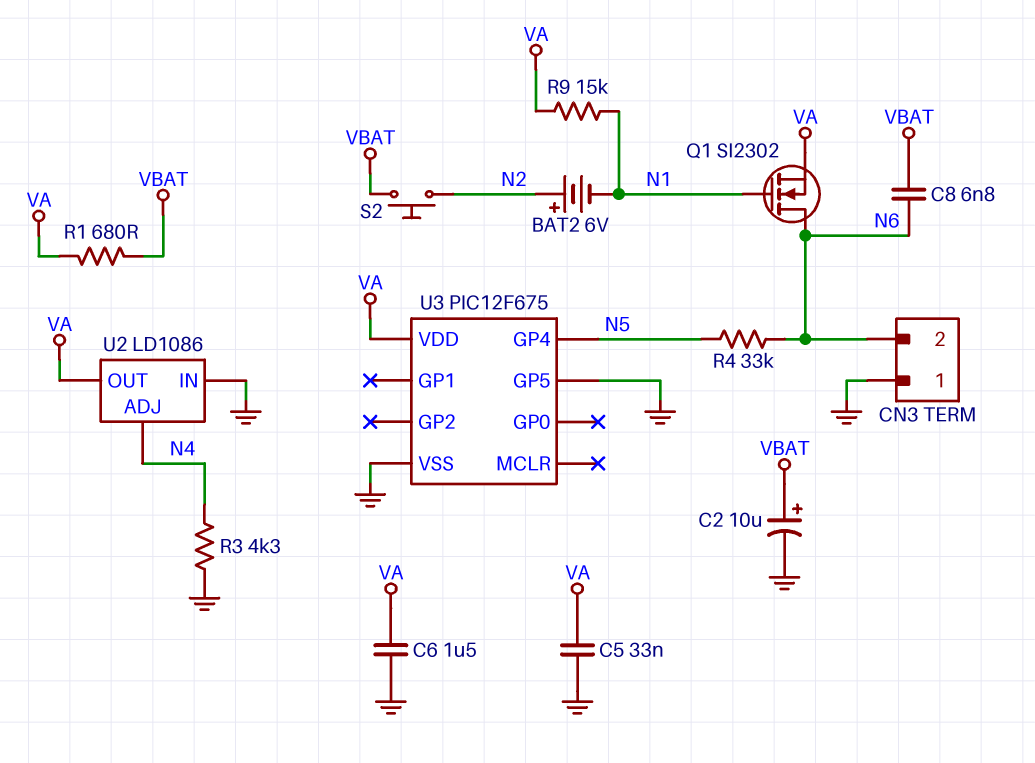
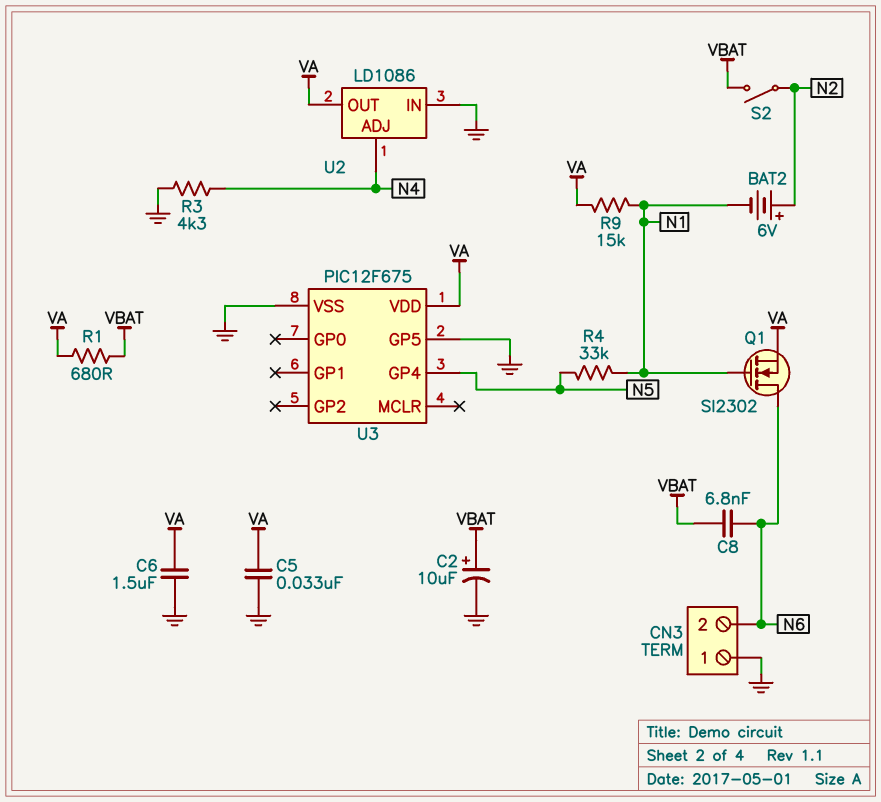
R4: 33k (N5, N6) -> 33k (N1, N5)
S2: button (N2, VBAT) -> switch (N2, VBAT)

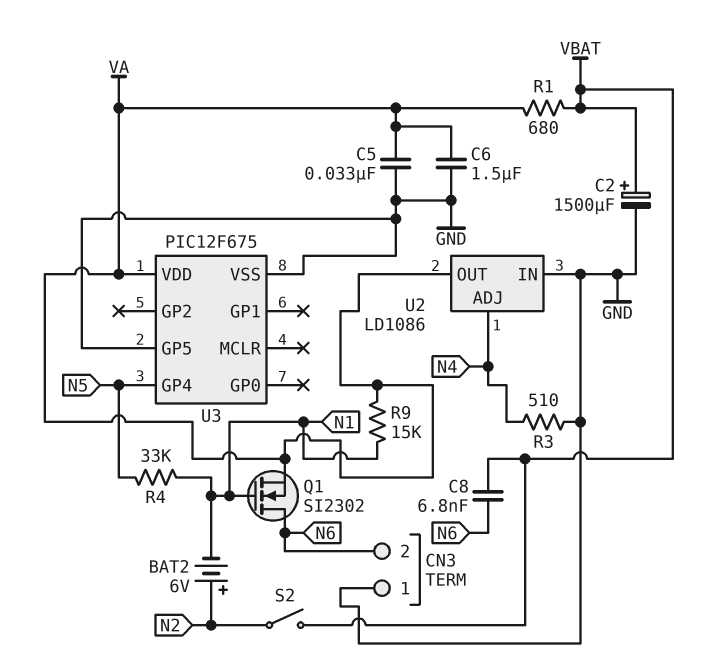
C2: 10uF (plus VBAT, minus GND) -> 1500uF (plus VBAT, minus GND)
R3: 4.3k (GND, N4) -> 510 (GND, N4)

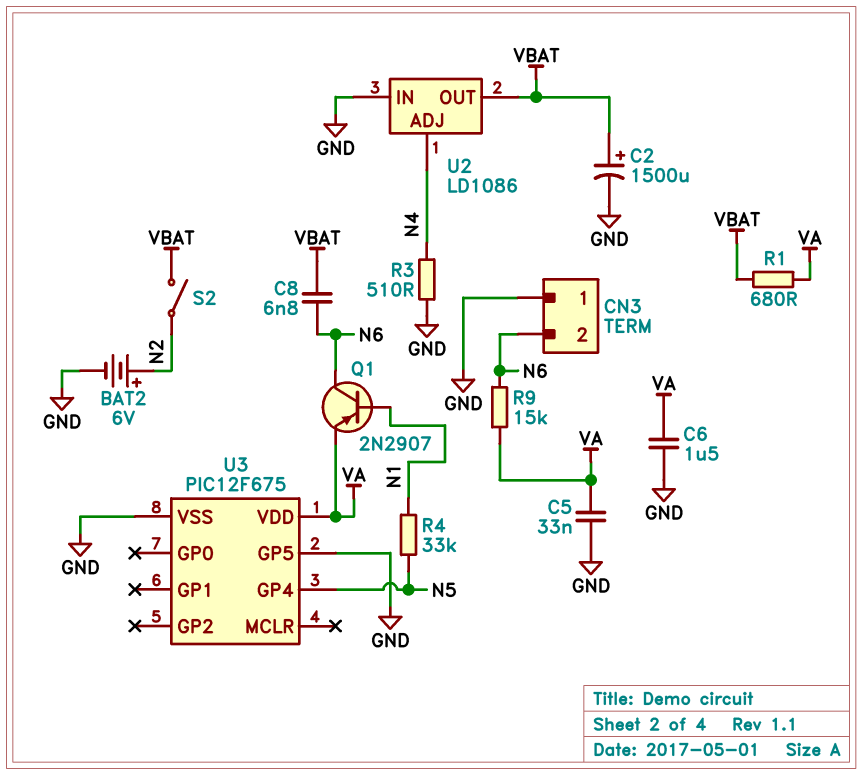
BAT2: 6V (plus N2, minus N1) -> 6V (plus N2, minus GND)
Q1: NMOS SI2302 (G N1, D N6, S VA) -> PNP 2N2907 (B N1, C N6, E VA)
R9: 15k (N1, VA) -> 15k (N6, VA)
U2 pin OUT: VA -> VBAT

